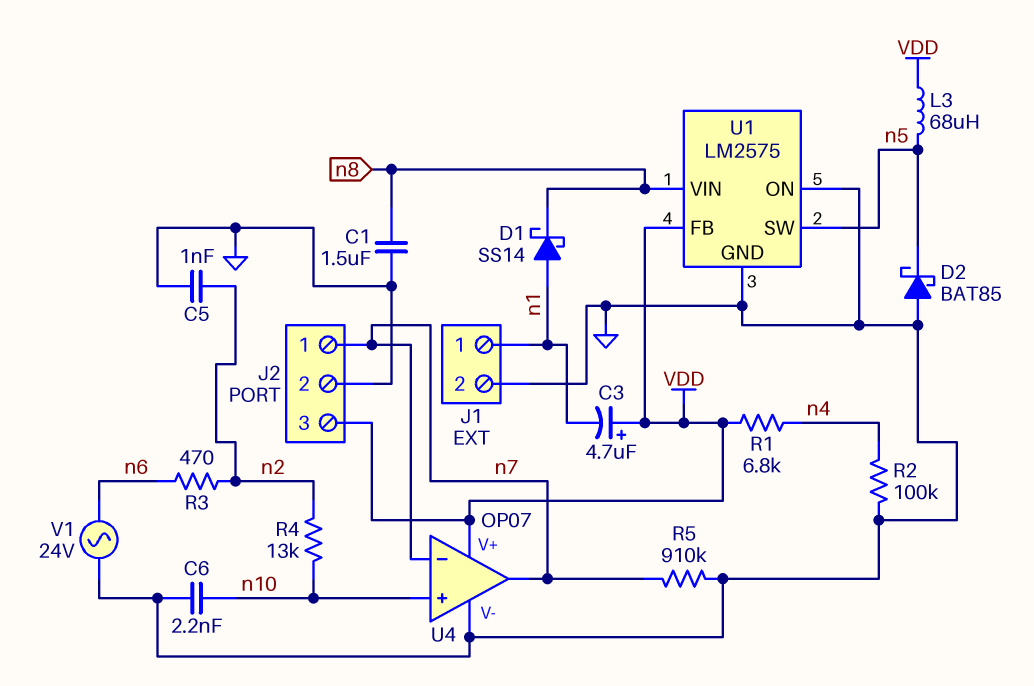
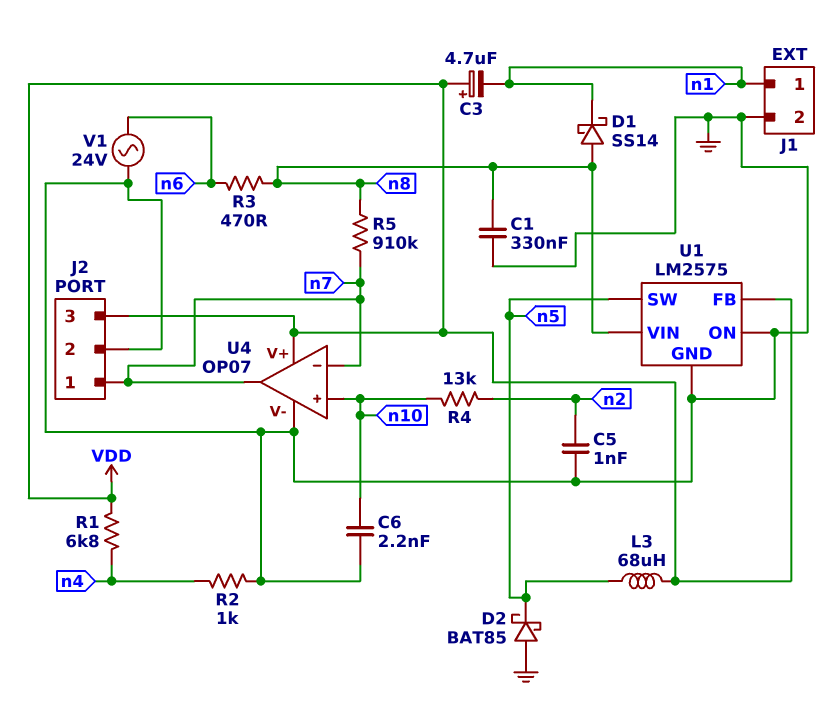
C1: 1.5uF (GND, n8) -> 330nF (GND, n8)
D1: schottky SS14 (A n1, K n8) -> schottky SS14 (A n8, K n1)
R2: 100k (GND, n4) -> 1k (GND, n4)
R3: 470 (n2, n6) -> 470 (n6, n8)
R5: 910k (GND, n7) -> 910k (n7, n8)

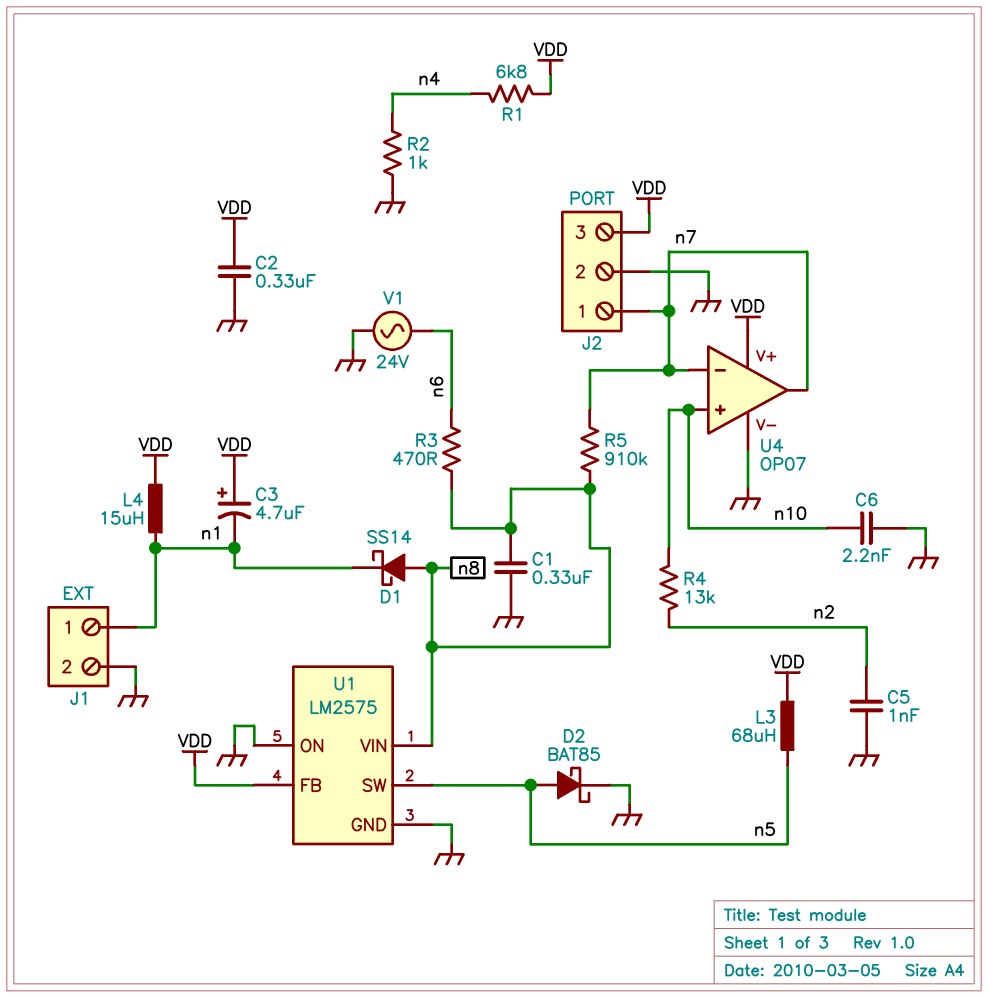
C2: none -> 330nF (GND, VDD)
D2: schottky BAT85 (A GND, K n5) -> schottky BAT85 (A n5, K GND)
L4: none -> 15uH (VDD, n1)

